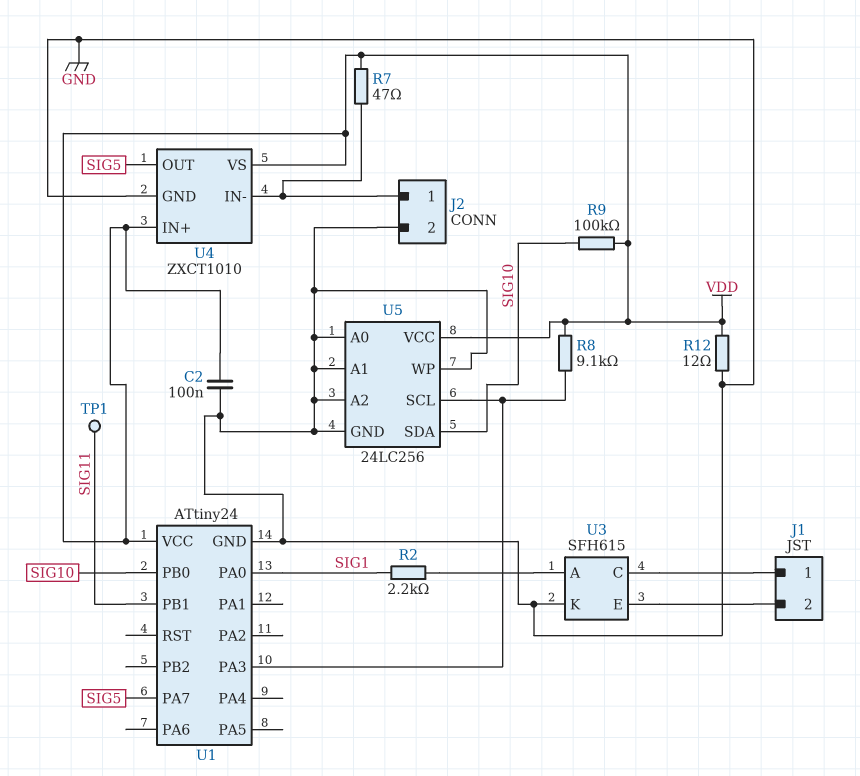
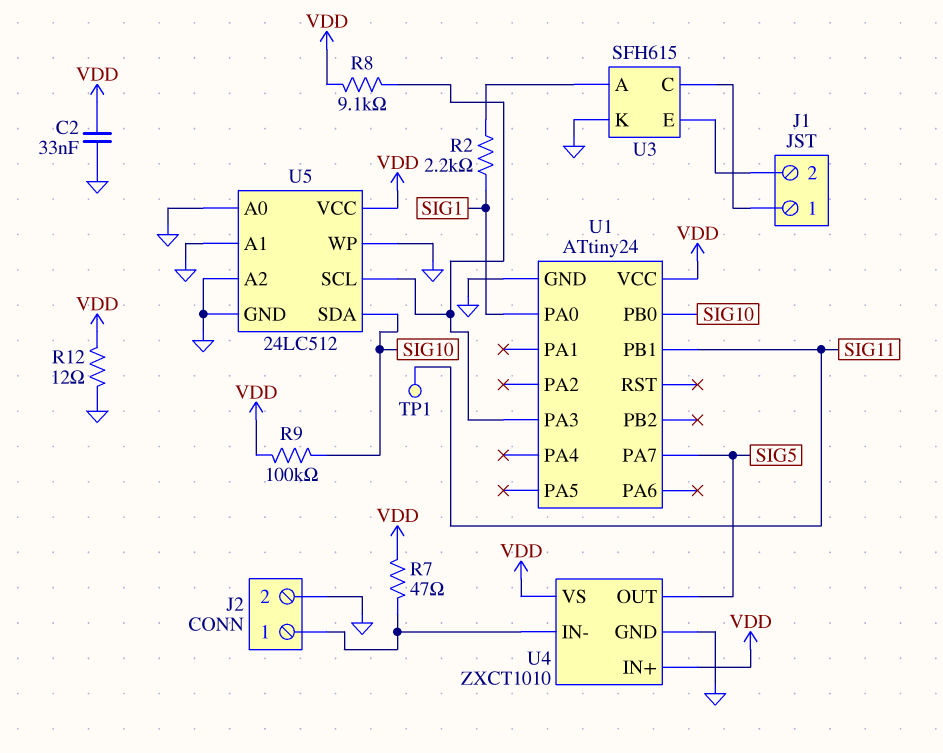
C2: 100nF (GND, VDD) -> 33nF (GND, VDD)
U5: 24LC256 -> 24LC512

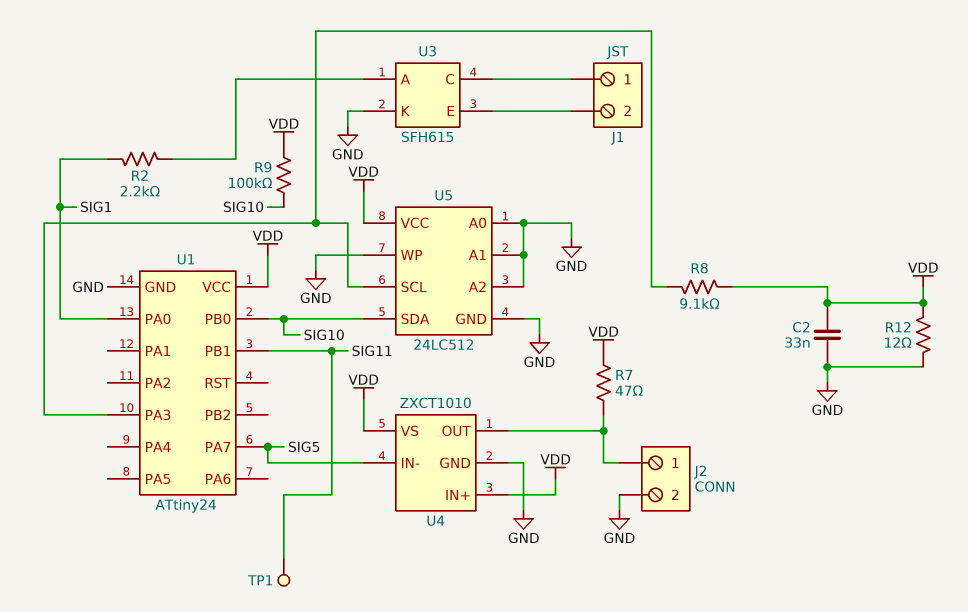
U4 pin IN-: J2/1 -> SIG5
U4 pin OUT: SIG5 -> J2/1

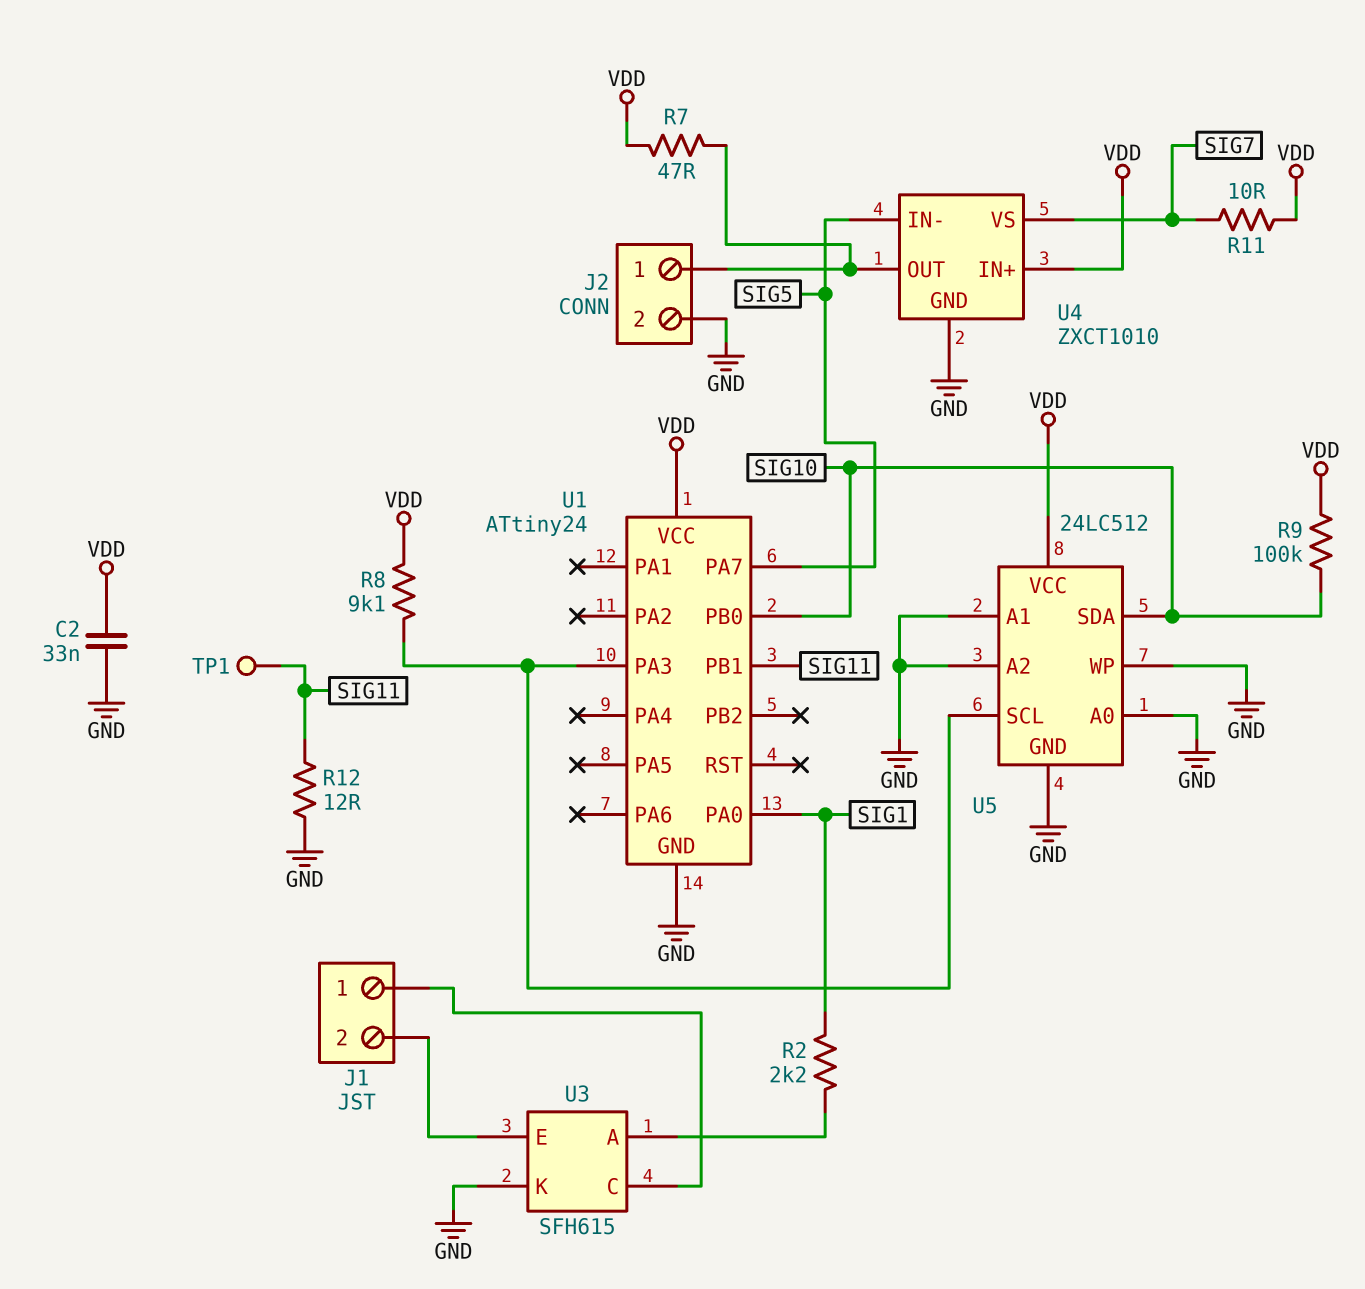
R11: none -> 10 (SIG7, VDD)
R12: 12 (GND, VDD) -> 12 (GND, SIG11)
U4 pin VS: VDD -> SIG7

